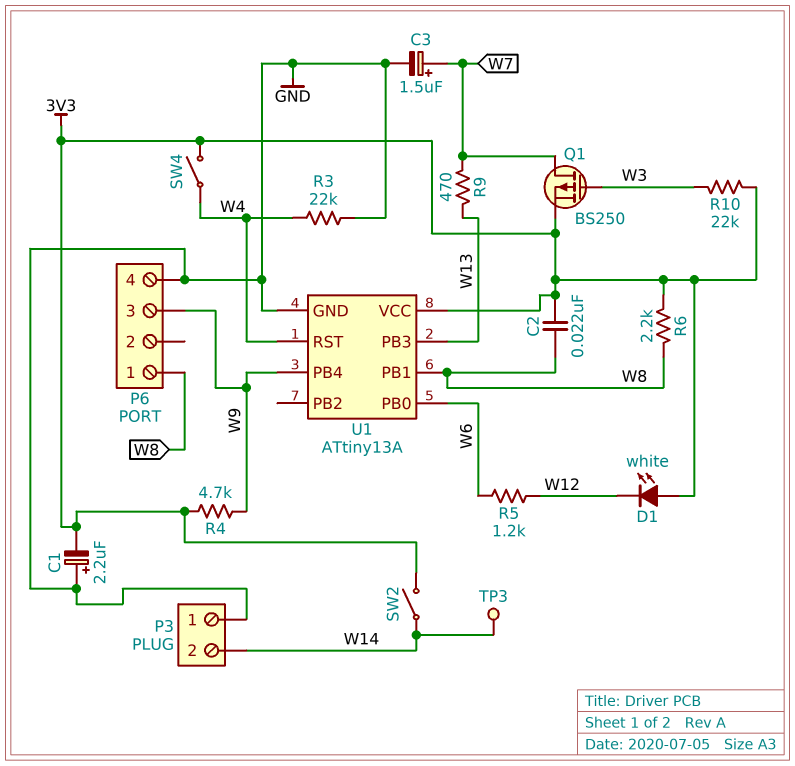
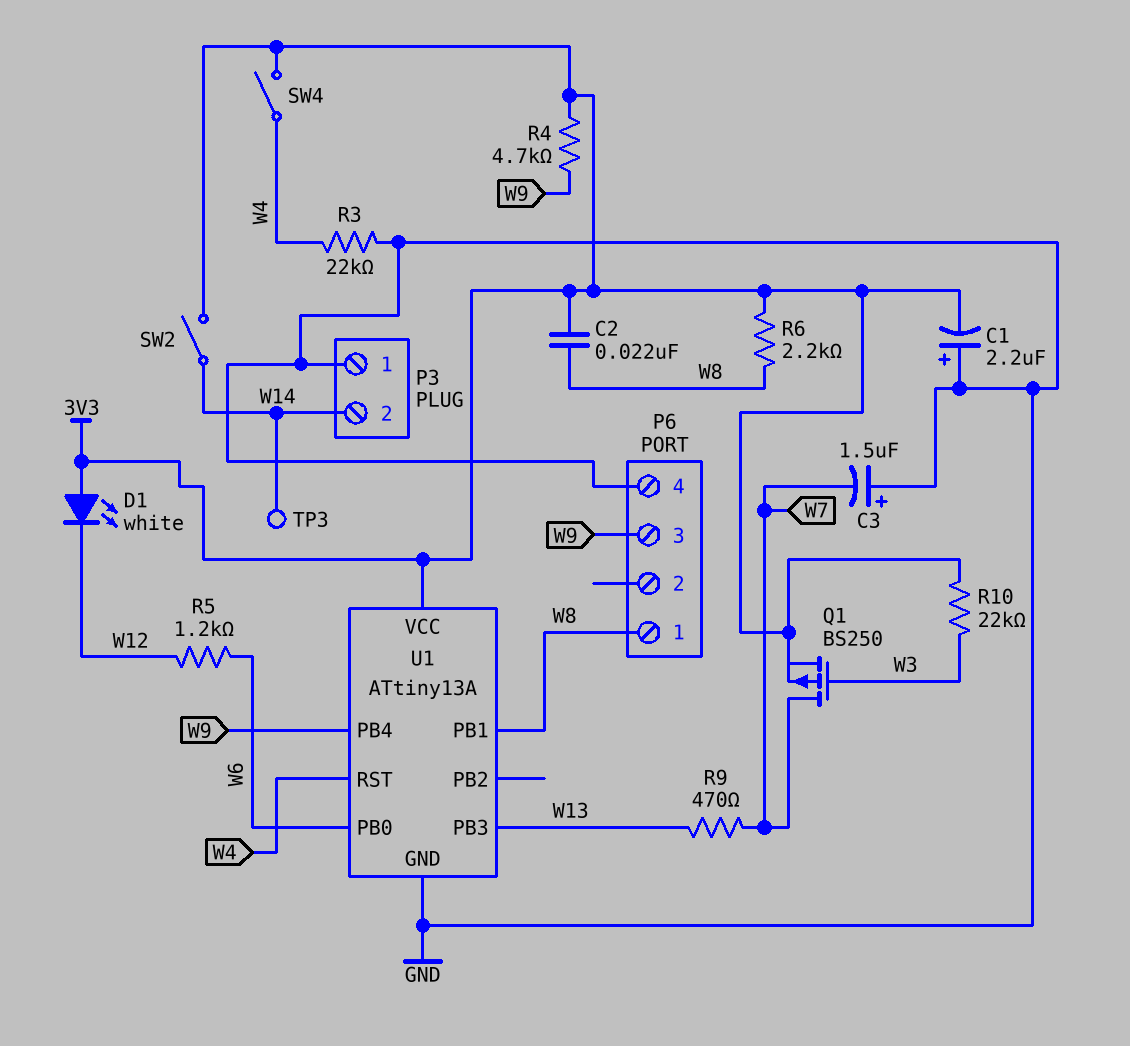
C3: 1.5uF (plus W7, minus GND) -> 1.5uF (plus GND, minus W7)

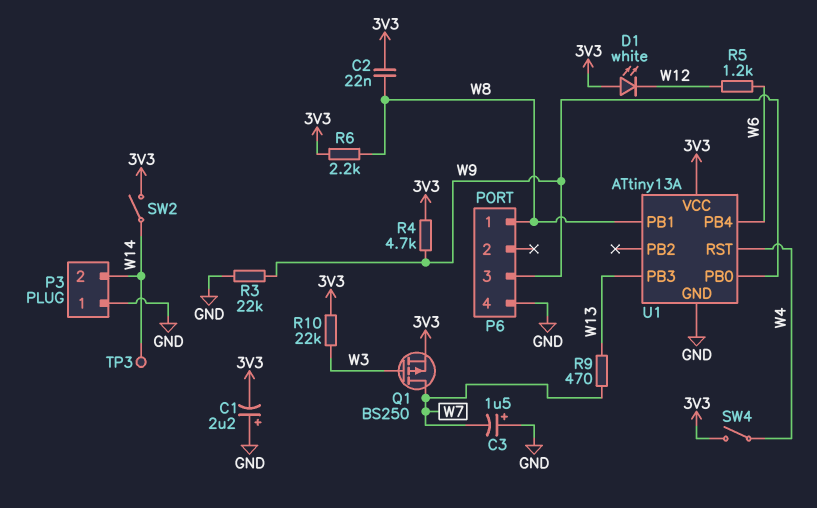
R3: 22k (GND, W4) -> 22k (GND, W9)
U1 pin PB0: W6 -> W9
U1 pin PB4: W9 -> W6

